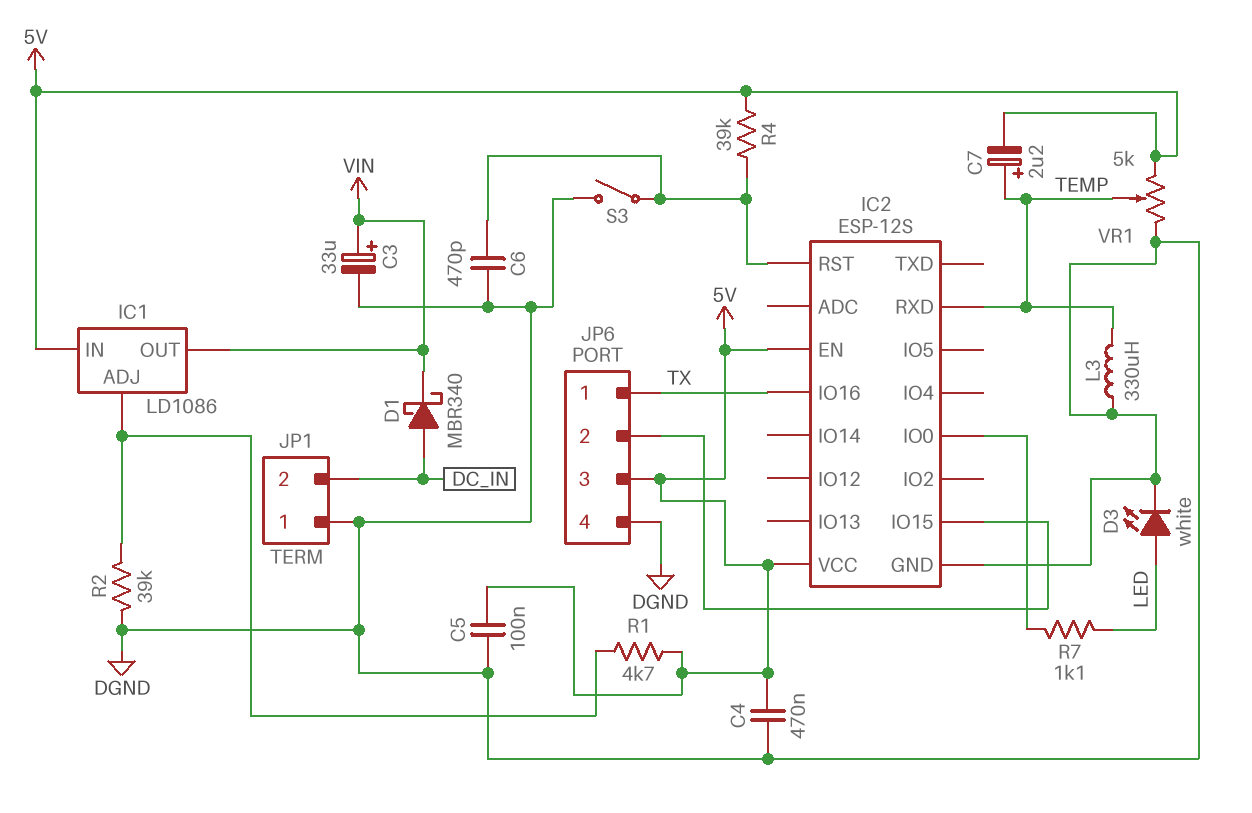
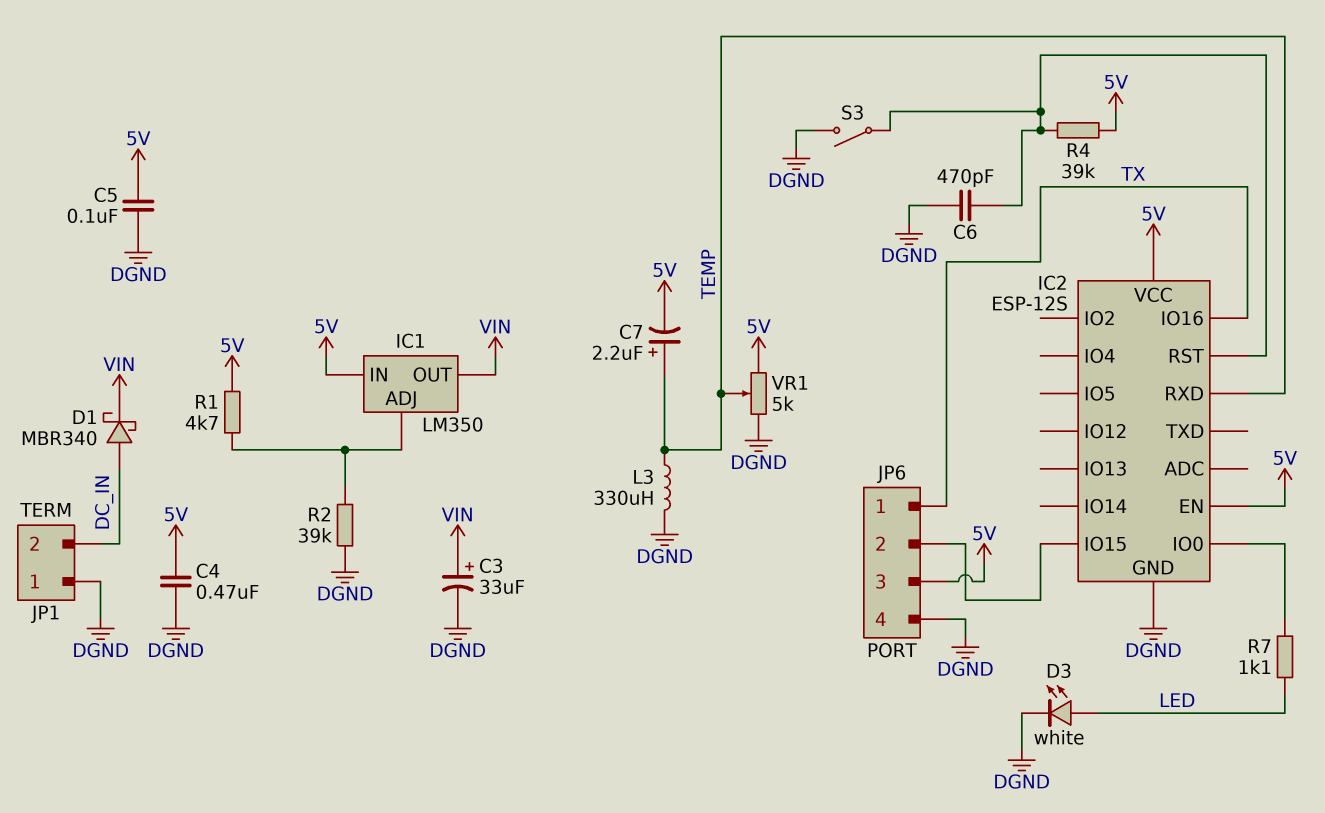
IC1: LD1086 -> LM350

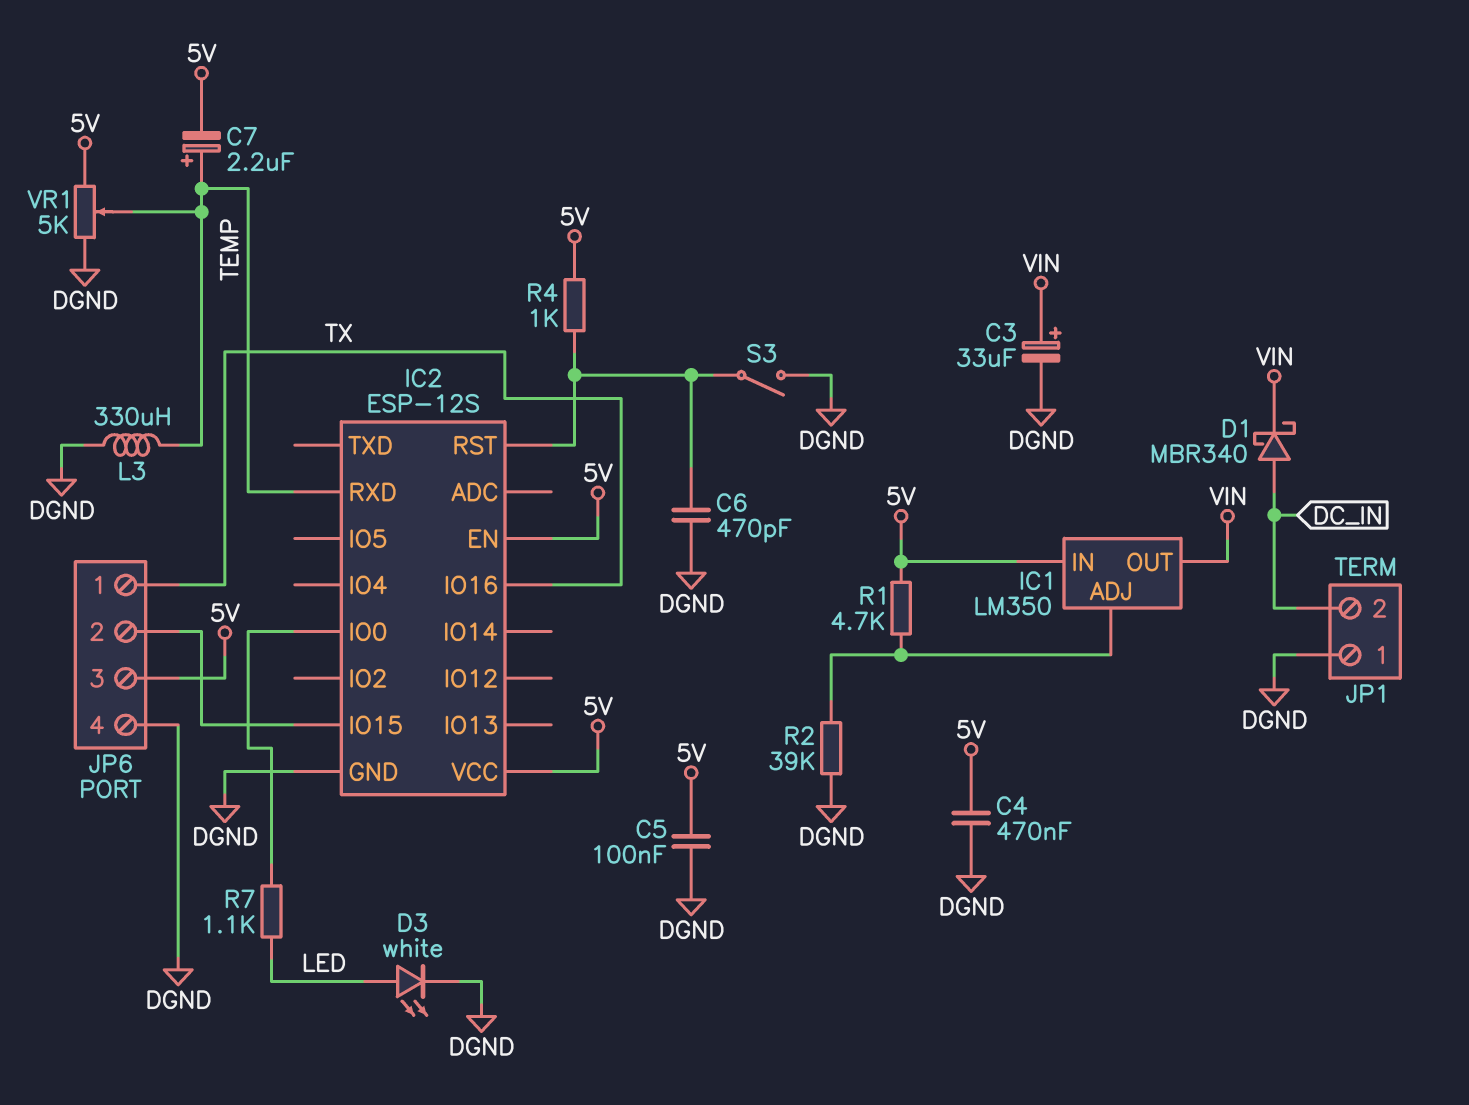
R4: 39k (5V, IC2/RST) -> 1k (5V, IC2/RST)

